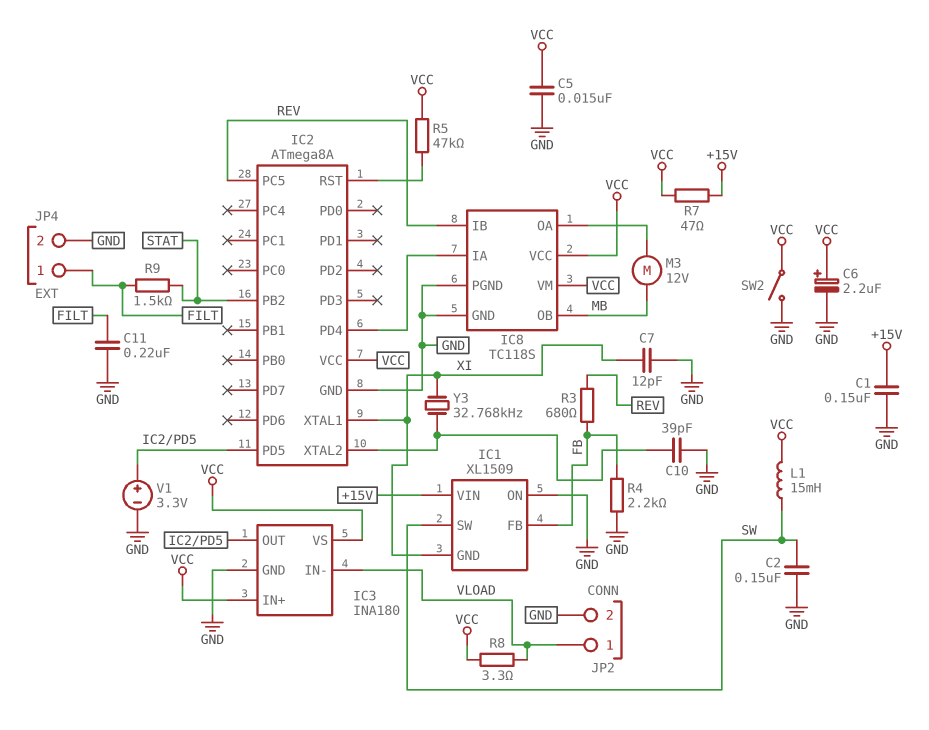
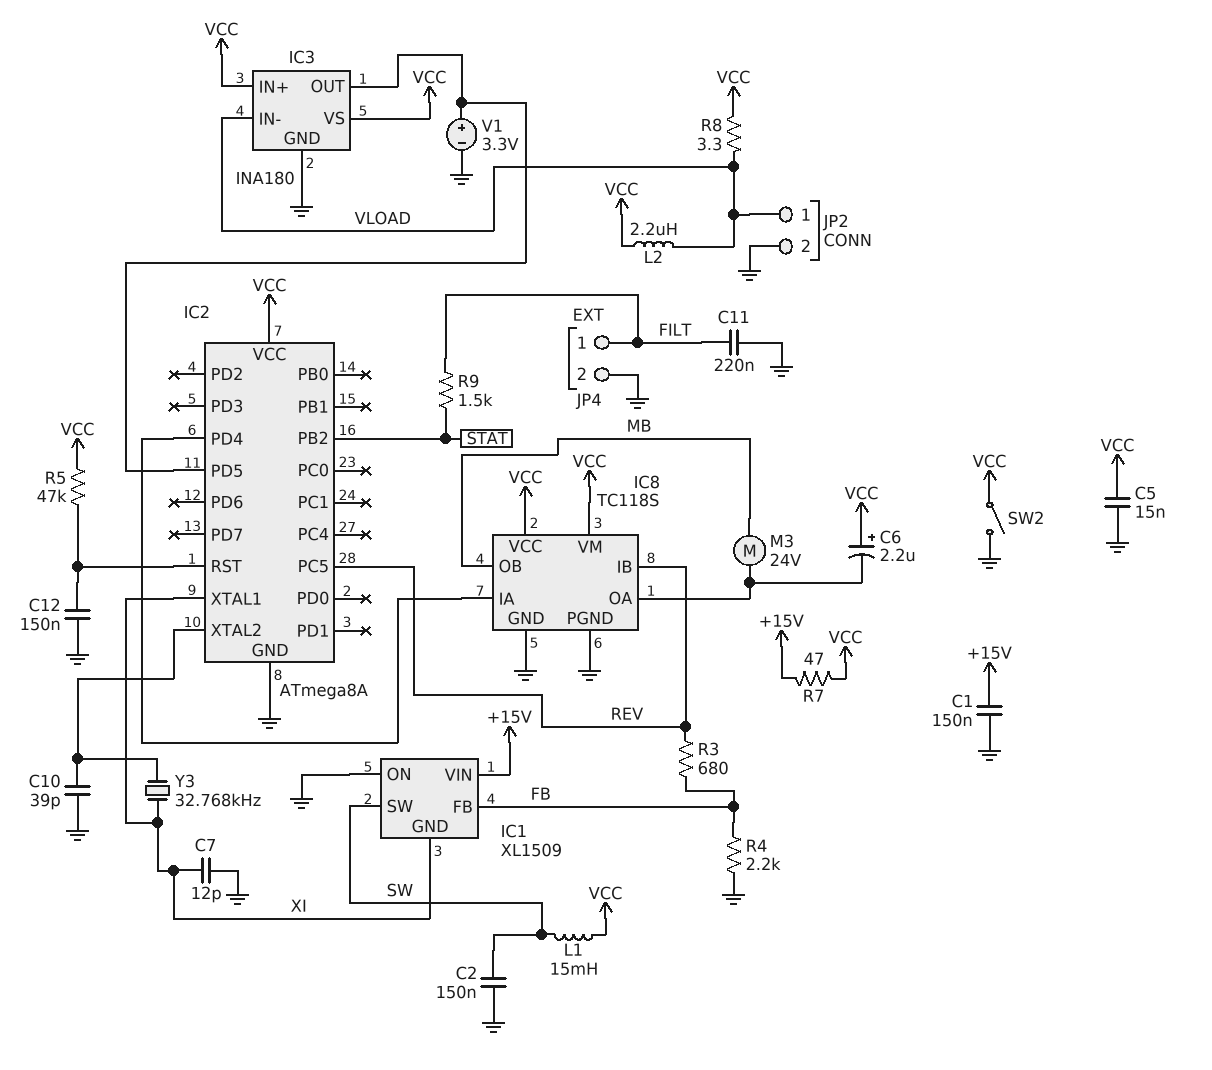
C6: 2.2uF (plus VCC, minus GND) -> 2.2uF (plus VCC, minus IC8/OA)
C12: none -> 150nF (GND, IC2/RST)
L2: none -> 2.2uH (VCC, VLOAD)
M3: motor 12V (IC8/OA, MB) -> motor 24V (IC8/OA, MB)

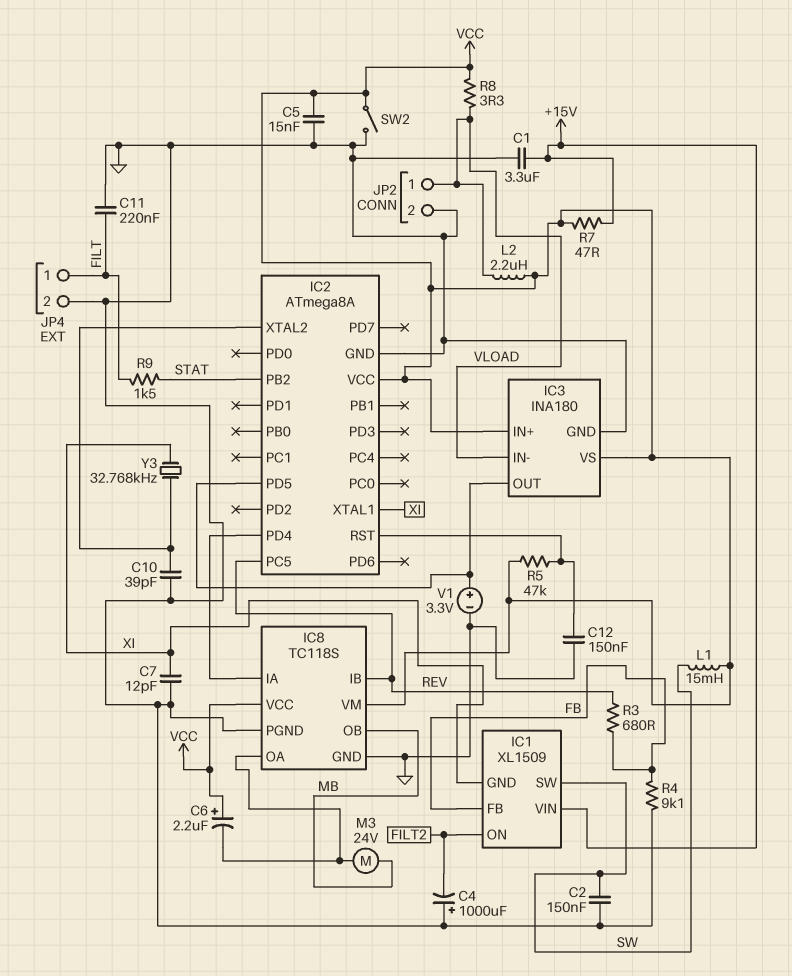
C1: 150nF (+15V, GND) -> 3.3uF (+15V, GND)
C4: none -> 1000uF (plus GND, minus FILT2)
IC1 pin ON: GND -> FILT2
R4: 2.2k (FB, GND) -> 9.1k (FB, GND)

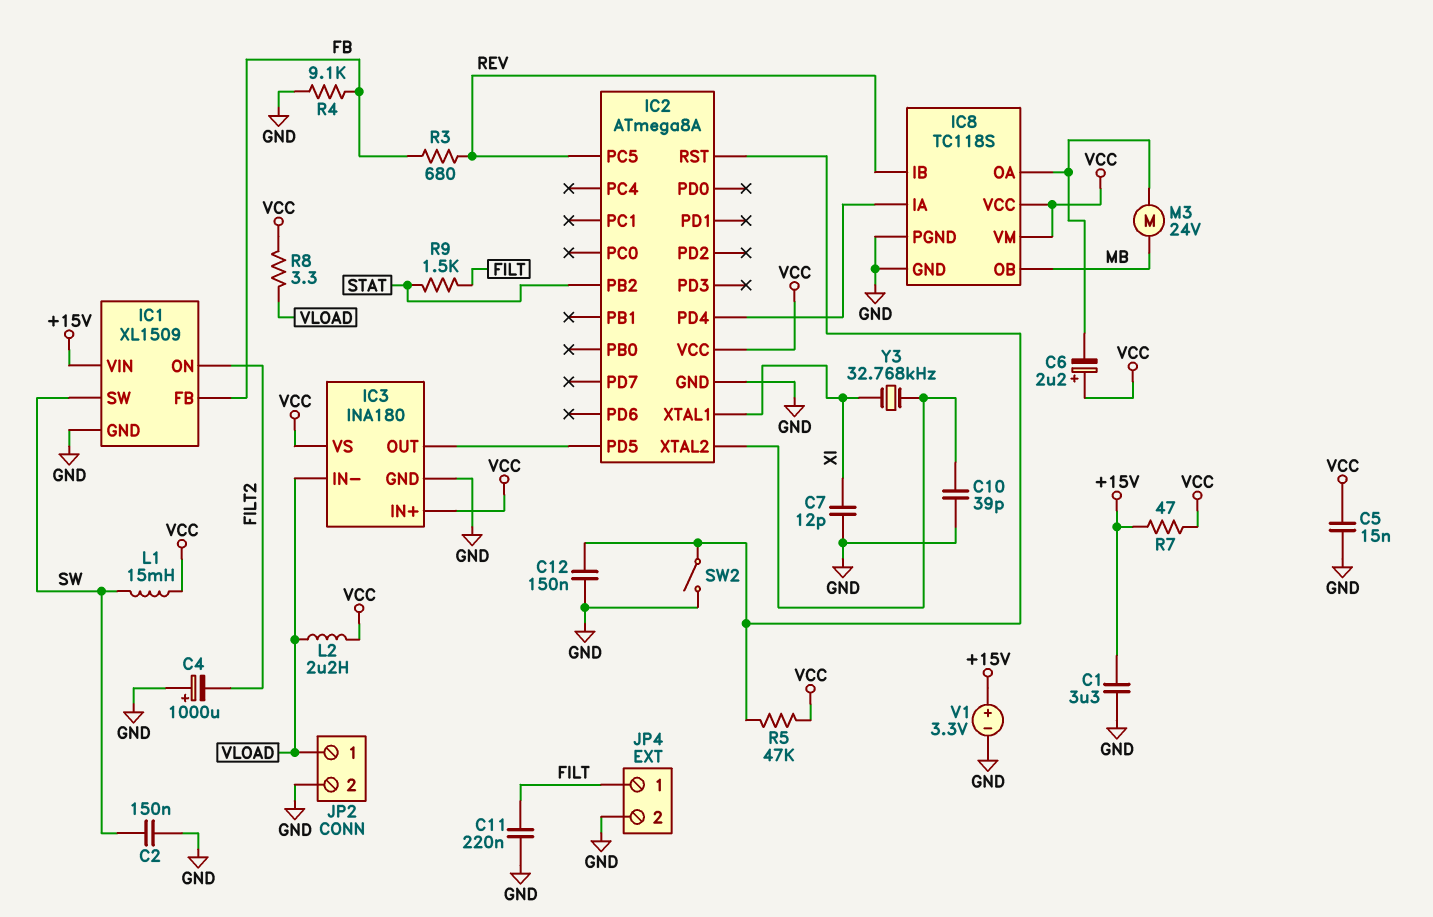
IC1 pin GND: XI -> GND
SW2: switch (GND, VCC) -> switch (GND, IC2/RST)
V1: 3.3V (plus IC2/PD5, minus GND) -> 3.3V (plus +15V, minus GND)

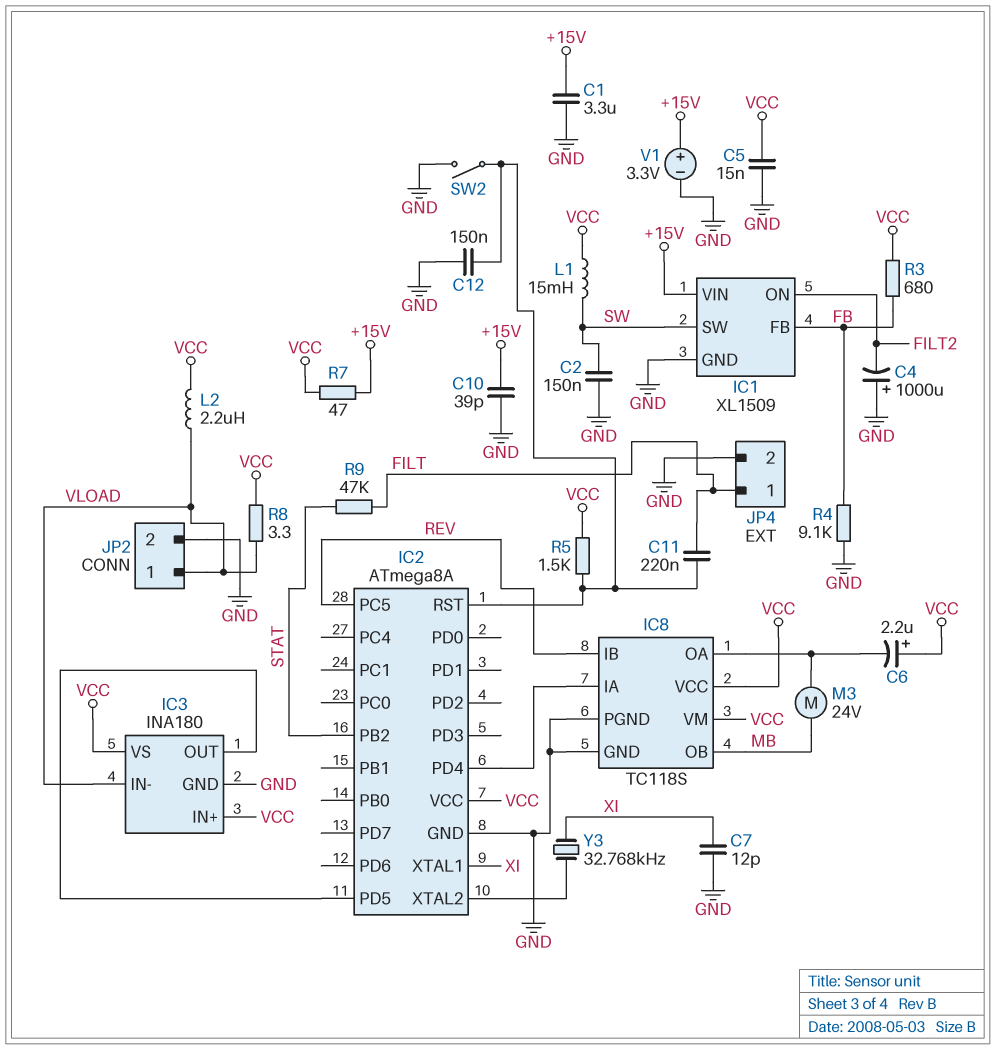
C10: 39pF (GND, IC2/XTAL2) -> 39pF (+15V, GND)
C11: 220nF (FILT, GND) -> 220nF (FILT, IC2/RST)
R3: 680 (FB, REV) -> 680 (FB, VCC)
R5: 47k (IC2/RST, VCC) -> 1.5k (IC2/RST, VCC)
R9: 1.5k (FILT, STAT) -> 47k (FILT, STAT)

